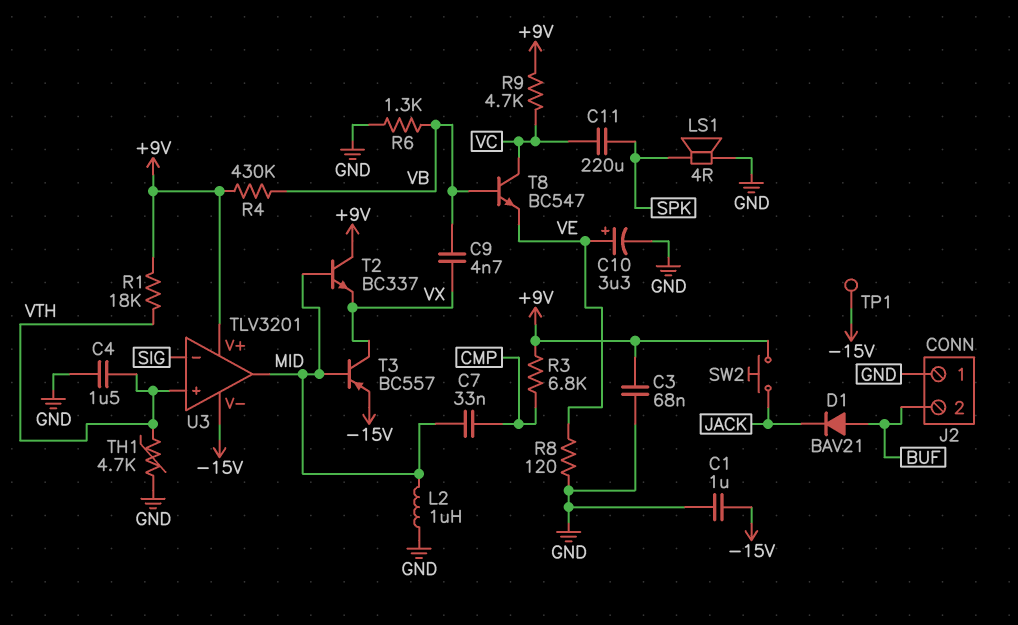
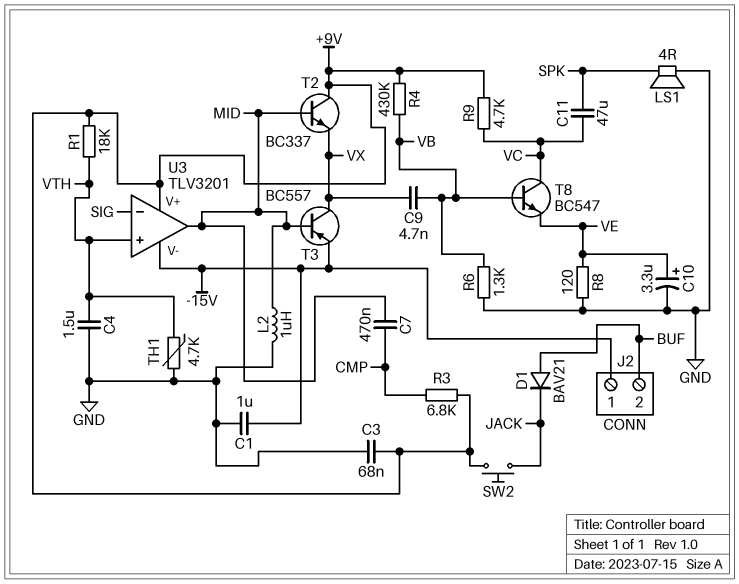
C7: 33nF (CMP, MID) -> 470nF (CMP, MID)
C11: 220uF (SPK, VC) -> 47uF (SPK, VC)
J2 pin 1: GND -> -15V
TP1: test point (-15V) -> none

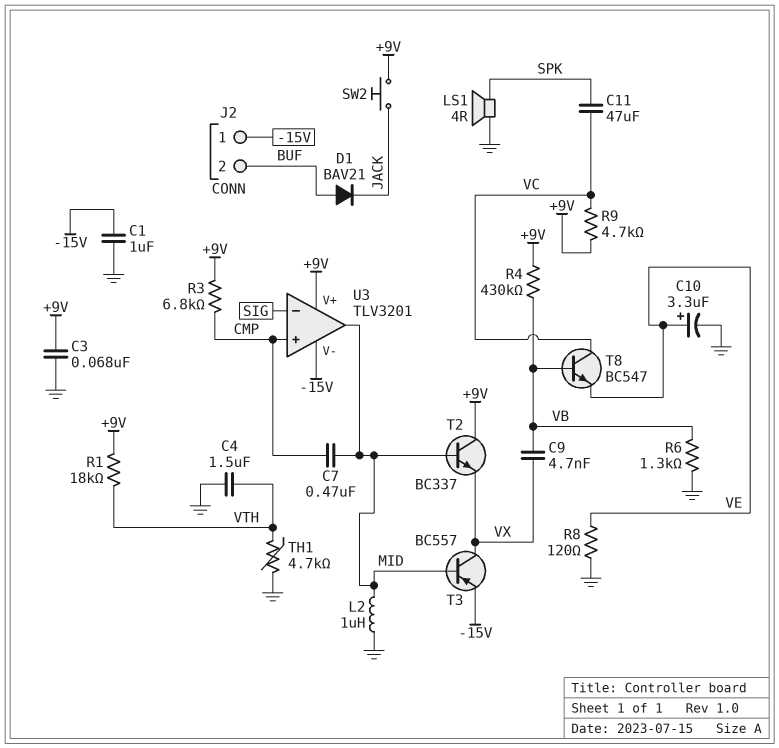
U3 pin in+: VTH -> CMP

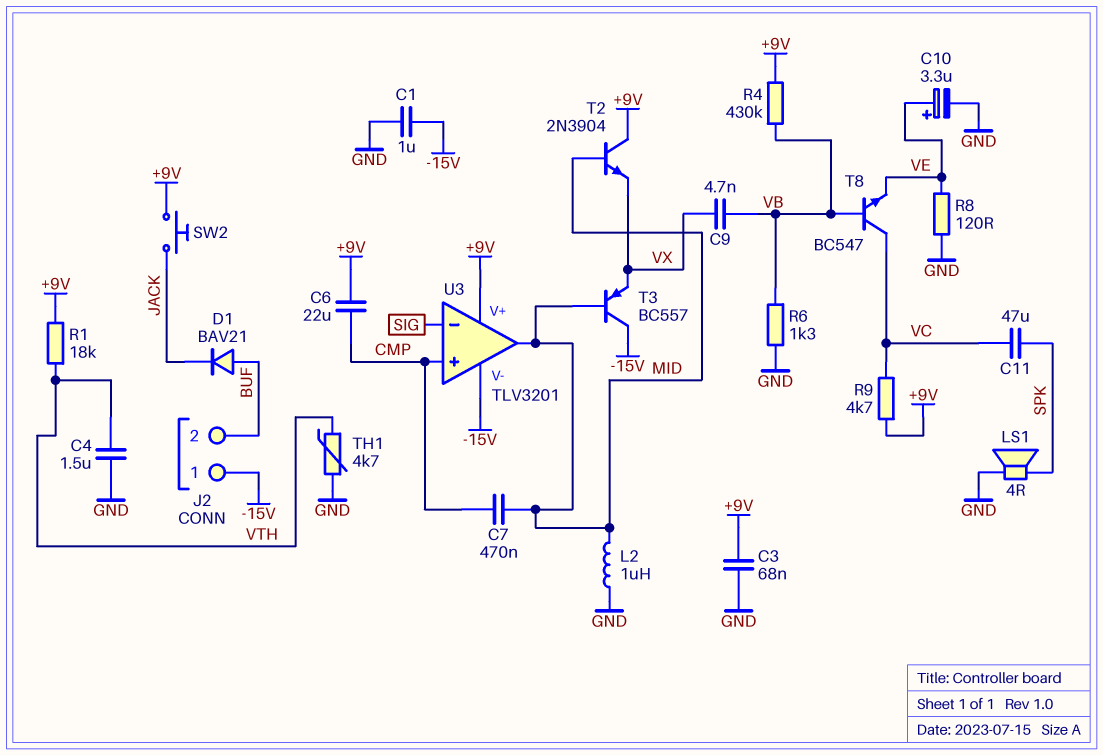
C6: none -> 22uF (+9V, CMP)
R3: 6.8k (+9V, CMP) -> none
T2: NPN BC337 (B MID, C +9V, E VX) -> NPN 2N3904 (B MID, C +9V, E VX)
T3: PNP BC557 (B MID, C VX, E -15V) -> PNP BC557 (B MID, C -15V, E VX)

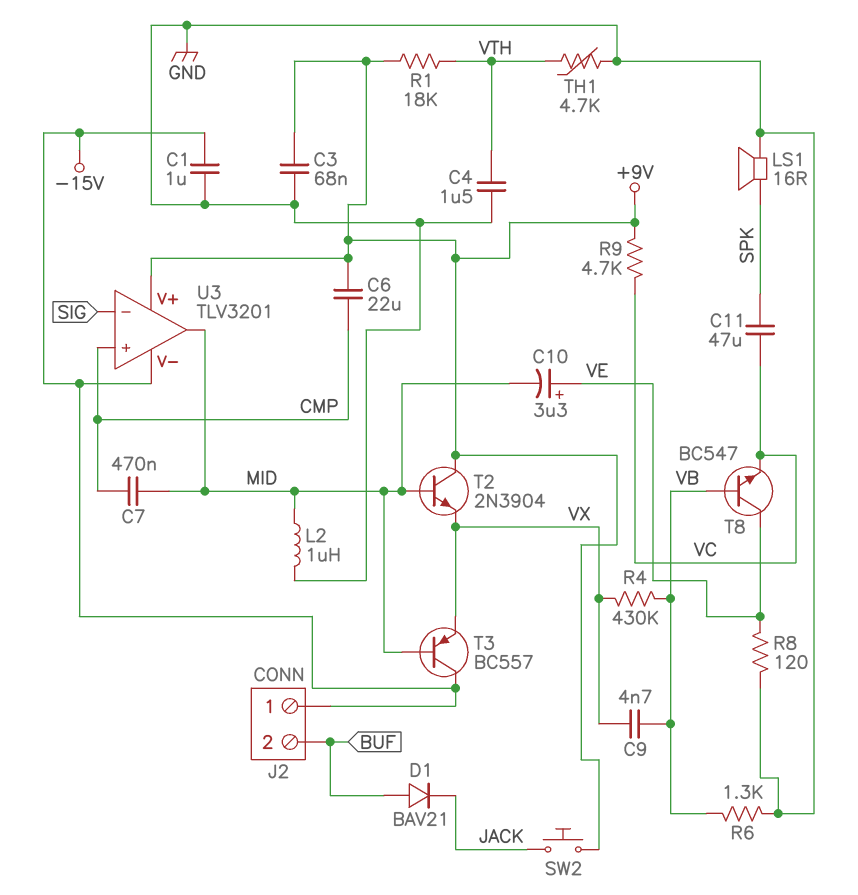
C10: 3.3uF (plus VE, minus GND) -> 3.3uF (plus VE, minus MID)
LS1: speaker 4R (GND, SPK) -> speaker 16R (GND, SPK)
R4: 430k (+9V, VB) -> 430k (VB, VX)
T8: NPN BC547 (B VB, C VC, E VE) -> NPN BC547 (B VB, C VE, E VC)

